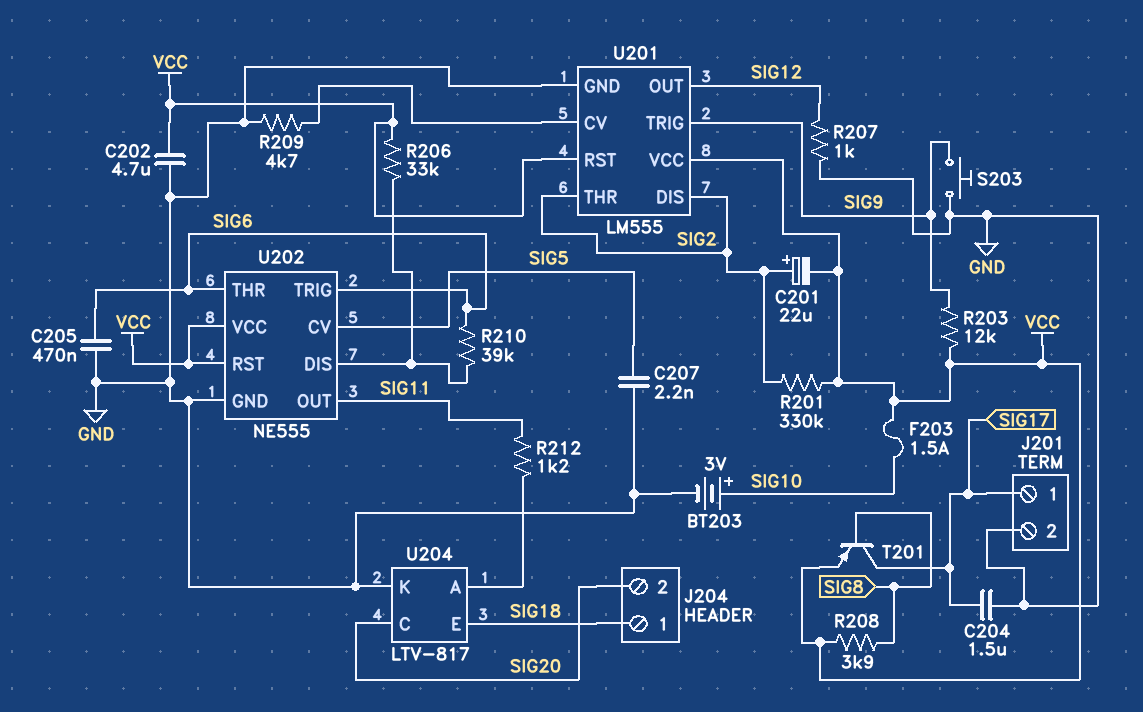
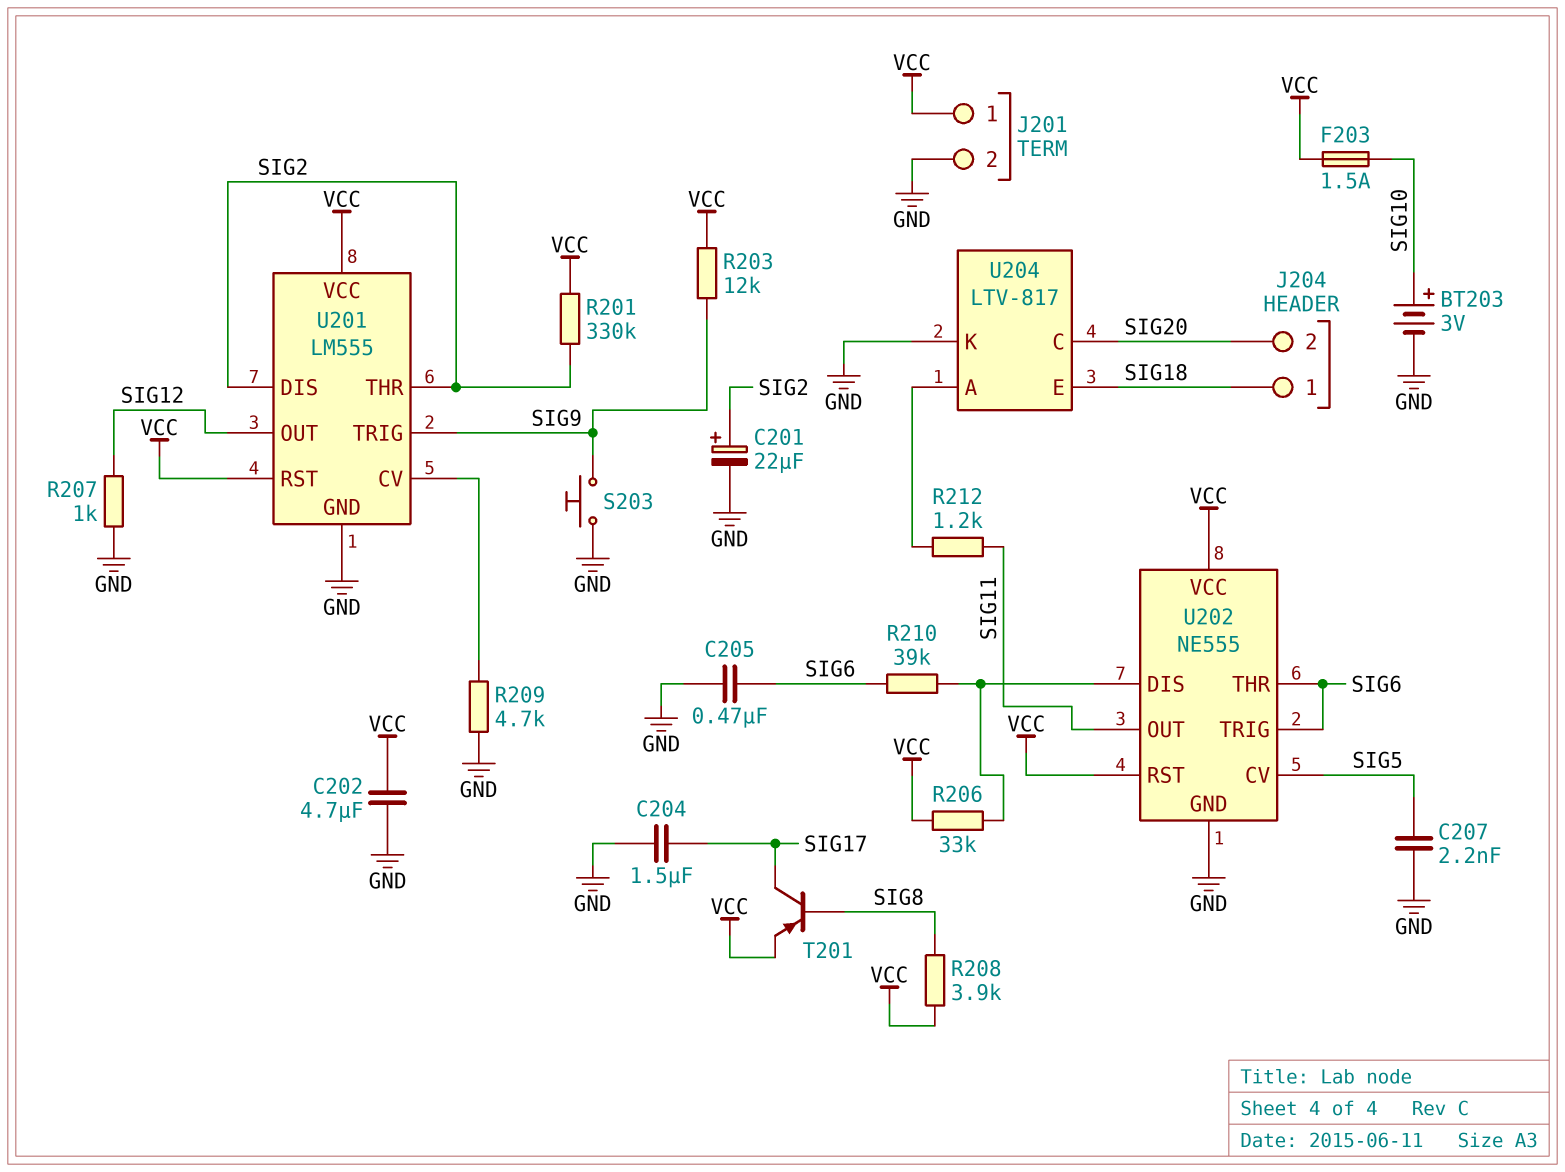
C201: 22uF (plus SIG2, minus VCC) -> 22uF (plus SIG2, minus GND)
J201 pin 1: SIG17 -> VCC

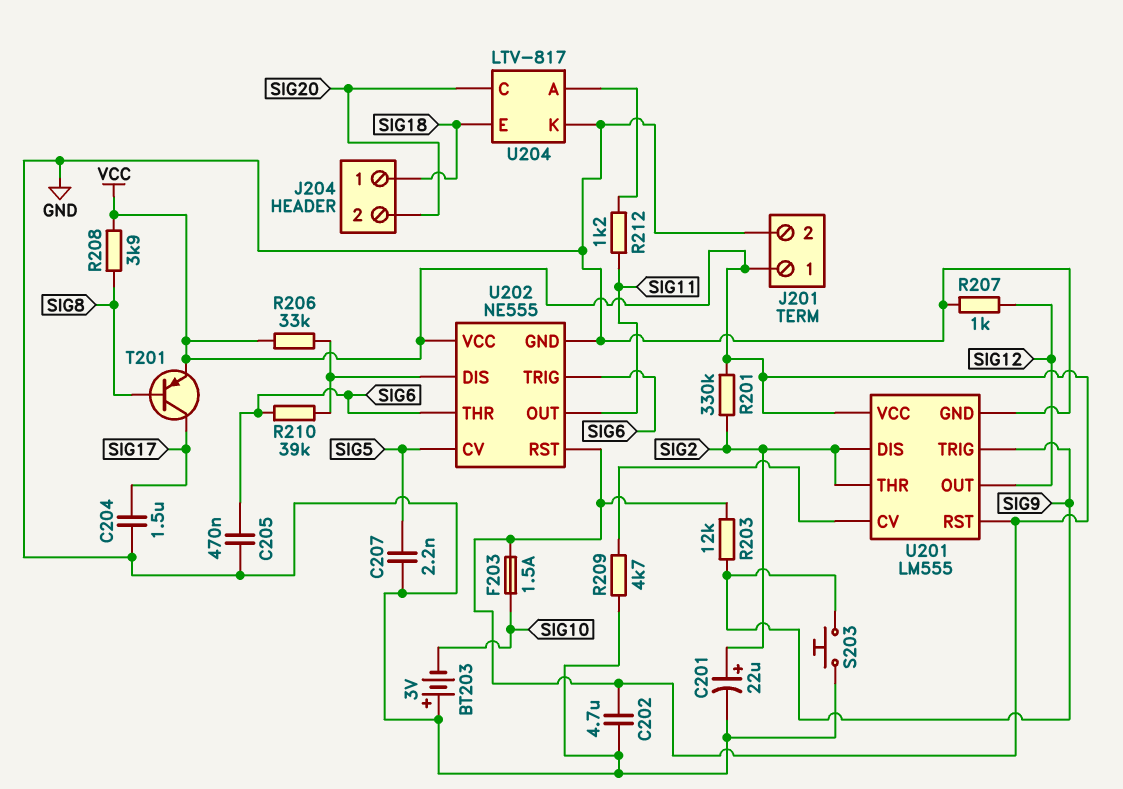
BT203: 3V (plus SIG10, minus GND) -> 3V (plus GND, minus SIG10)

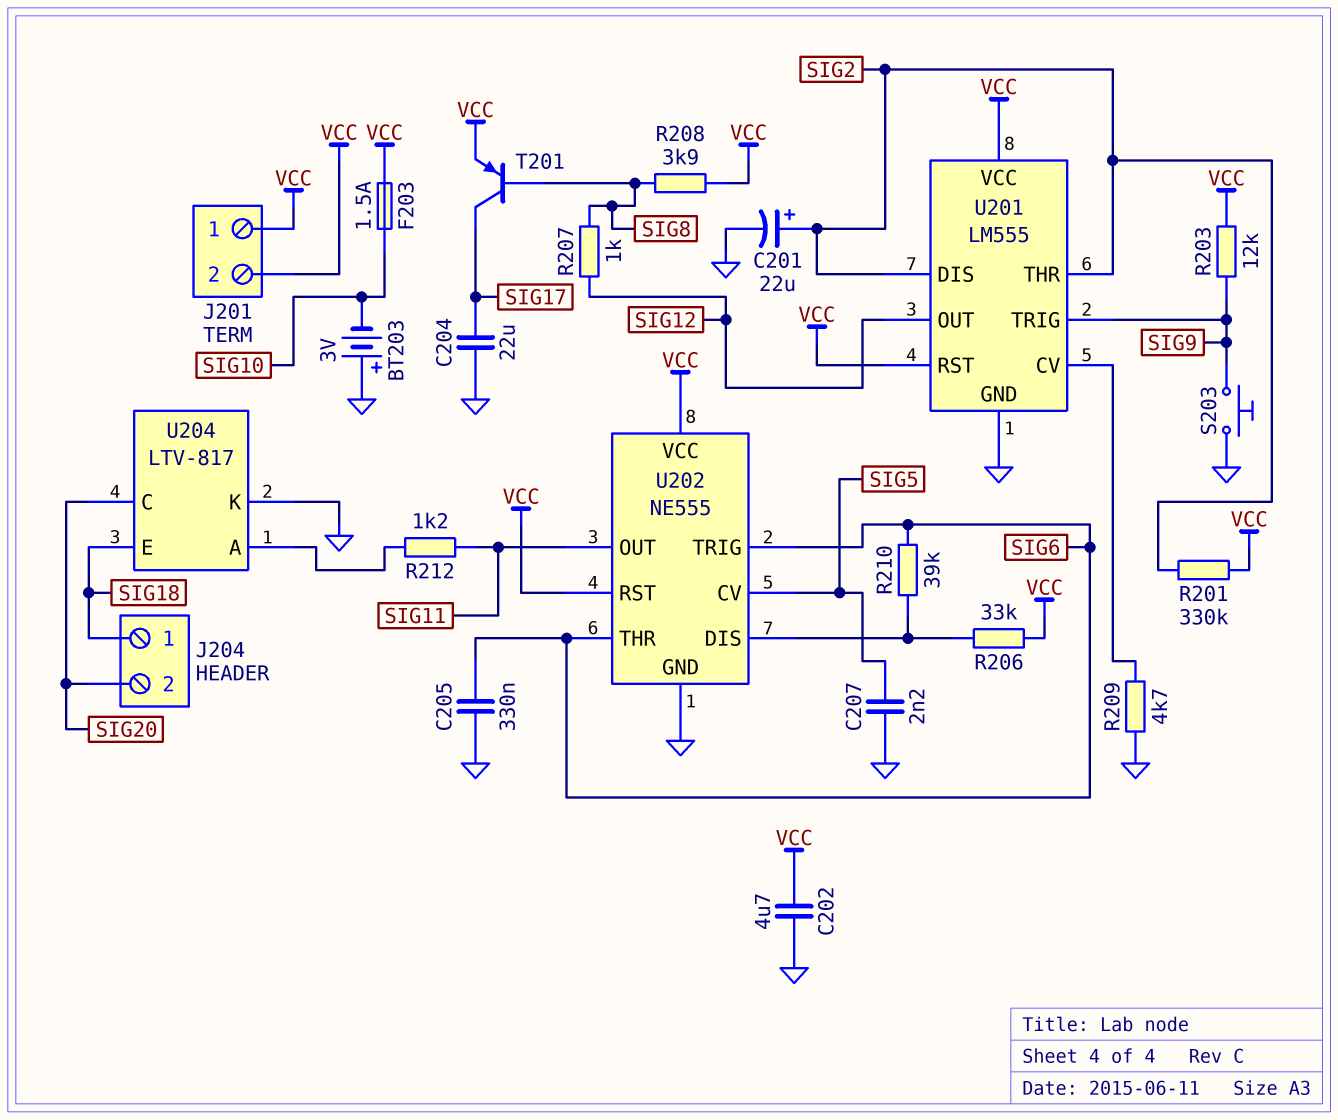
C204: 1.5uF (GND, SIG17) -> 22uF (GND, SIG17)
C205: 470nF (GND, SIG6) -> 330nF (GND, SIG6)
J201 pin 2: GND -> VCC
R207: 1k (GND, SIG12) -> 1k (SIG8, SIG12)

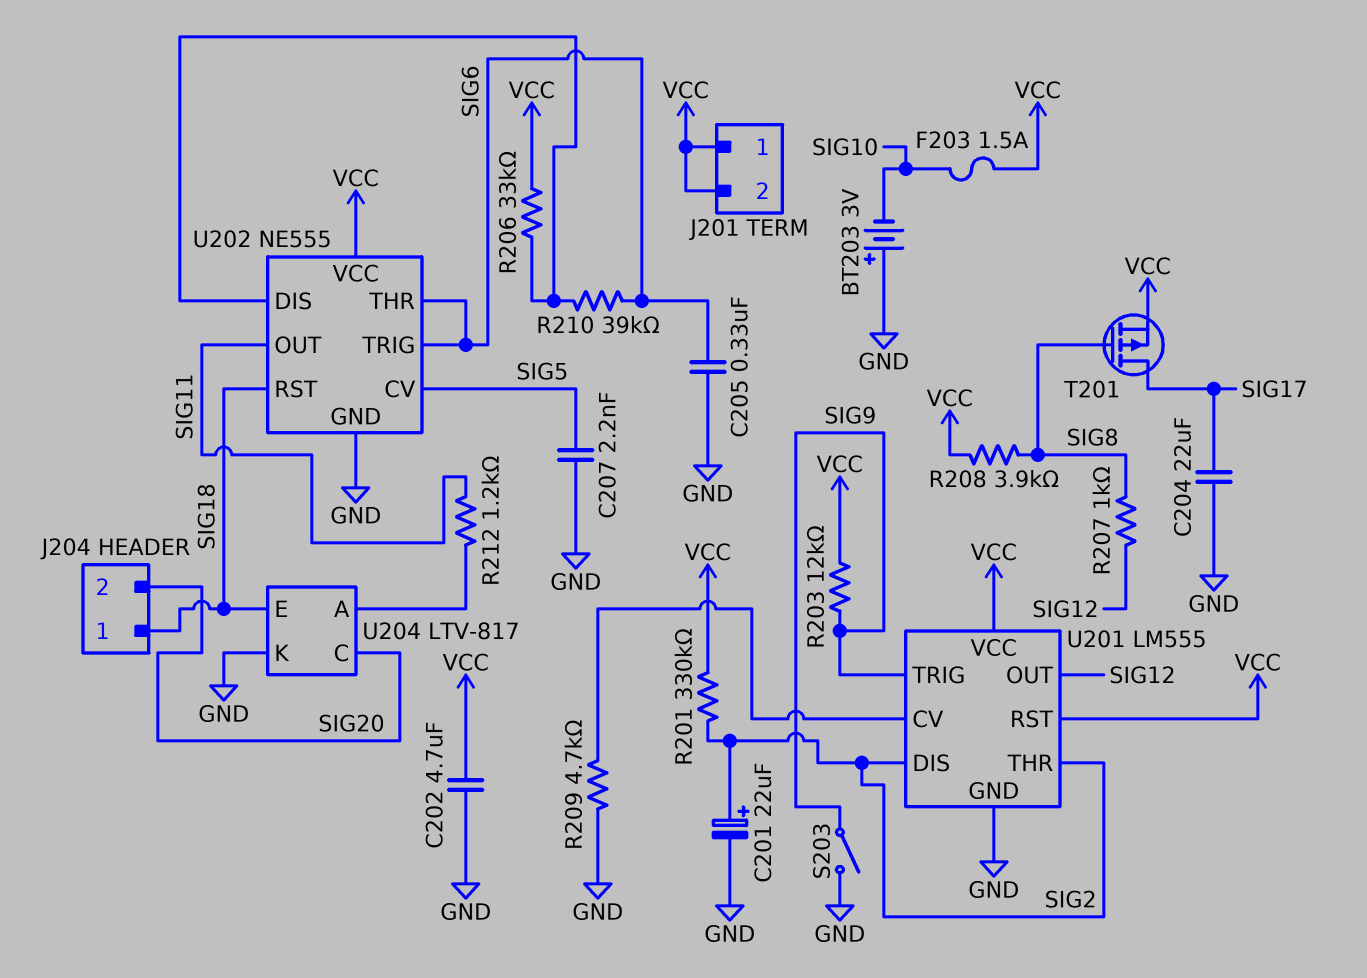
S203: button (GND, SIG9) -> switch (GND, SIG9)
T201: PNP (B SIG8, C SIG17, E VCC) -> PMOS (G SIG8, D SIG17, S VCC)
U202 pin RST: VCC -> SIG18

